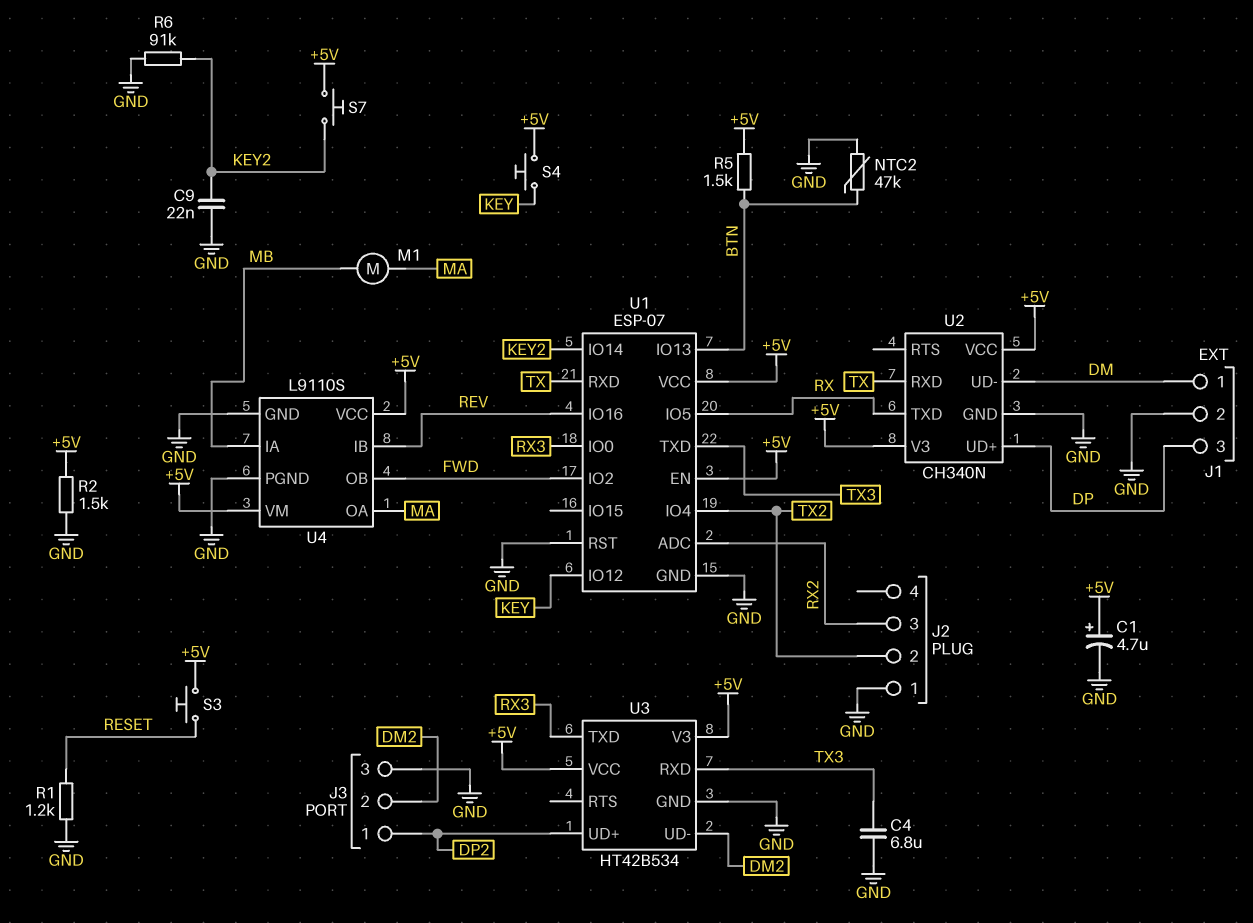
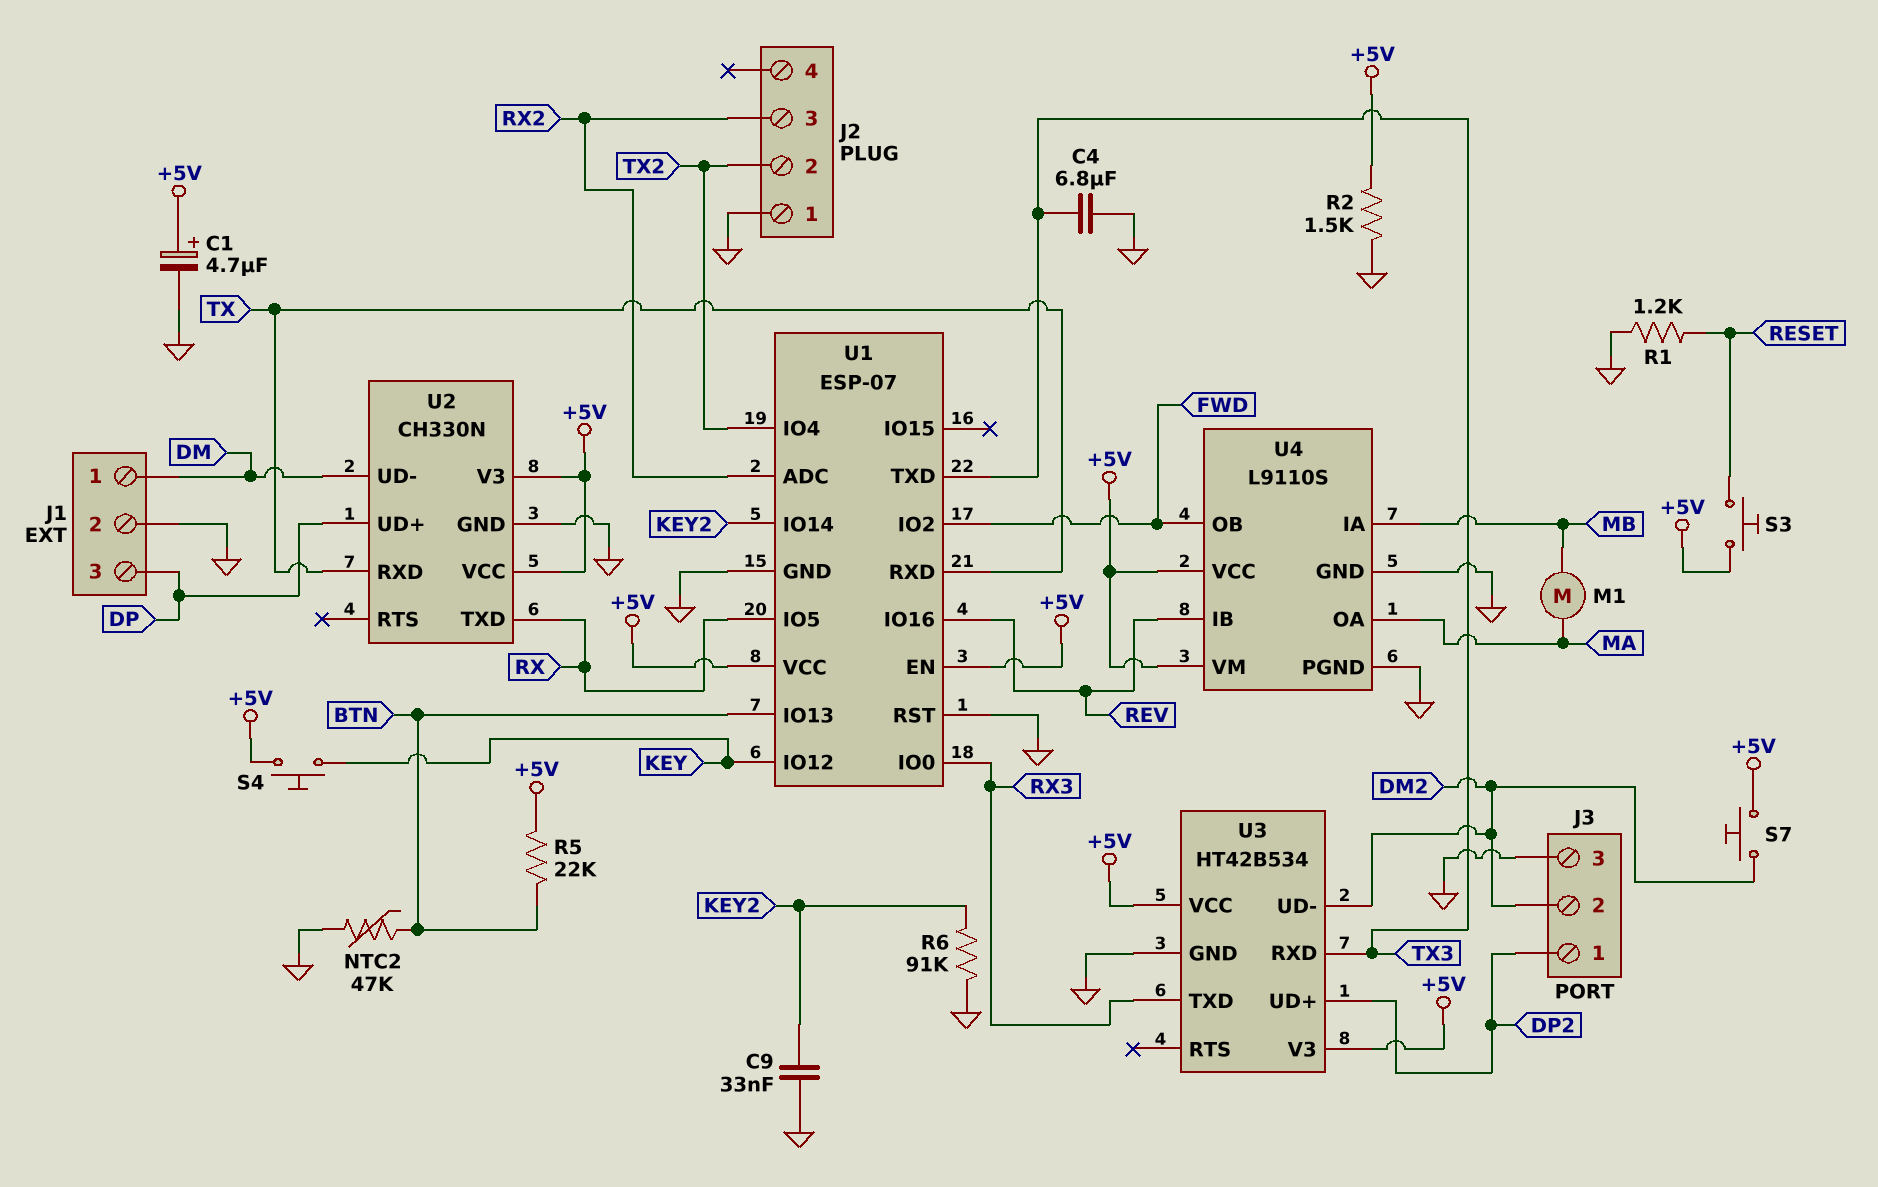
C9: 22nF (GND, KEY2) -> 33nF (GND, KEY2)
R5: 1.5k (+5V, BTN) -> 22k (+5V, BTN)
S7: button (+5V, KEY2) -> button (+5V, DM2)
U2: CH340N -> CH330N

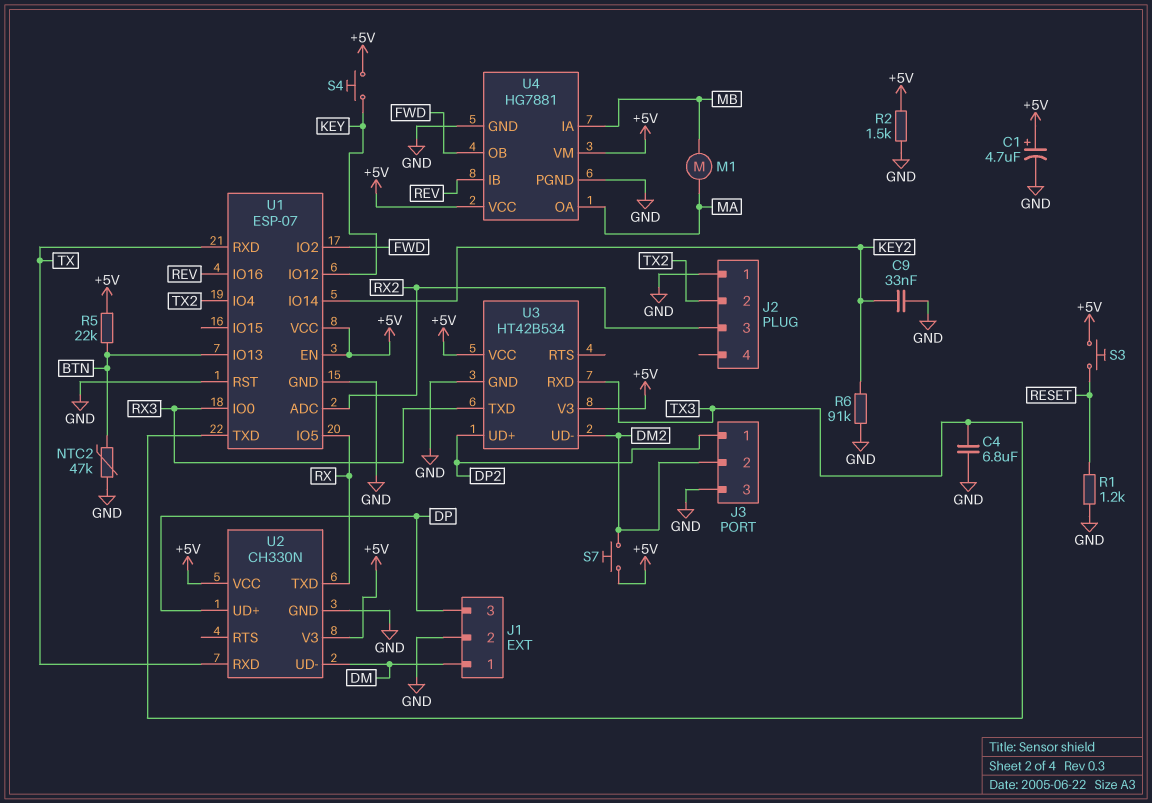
U4: L9110S -> HG7881

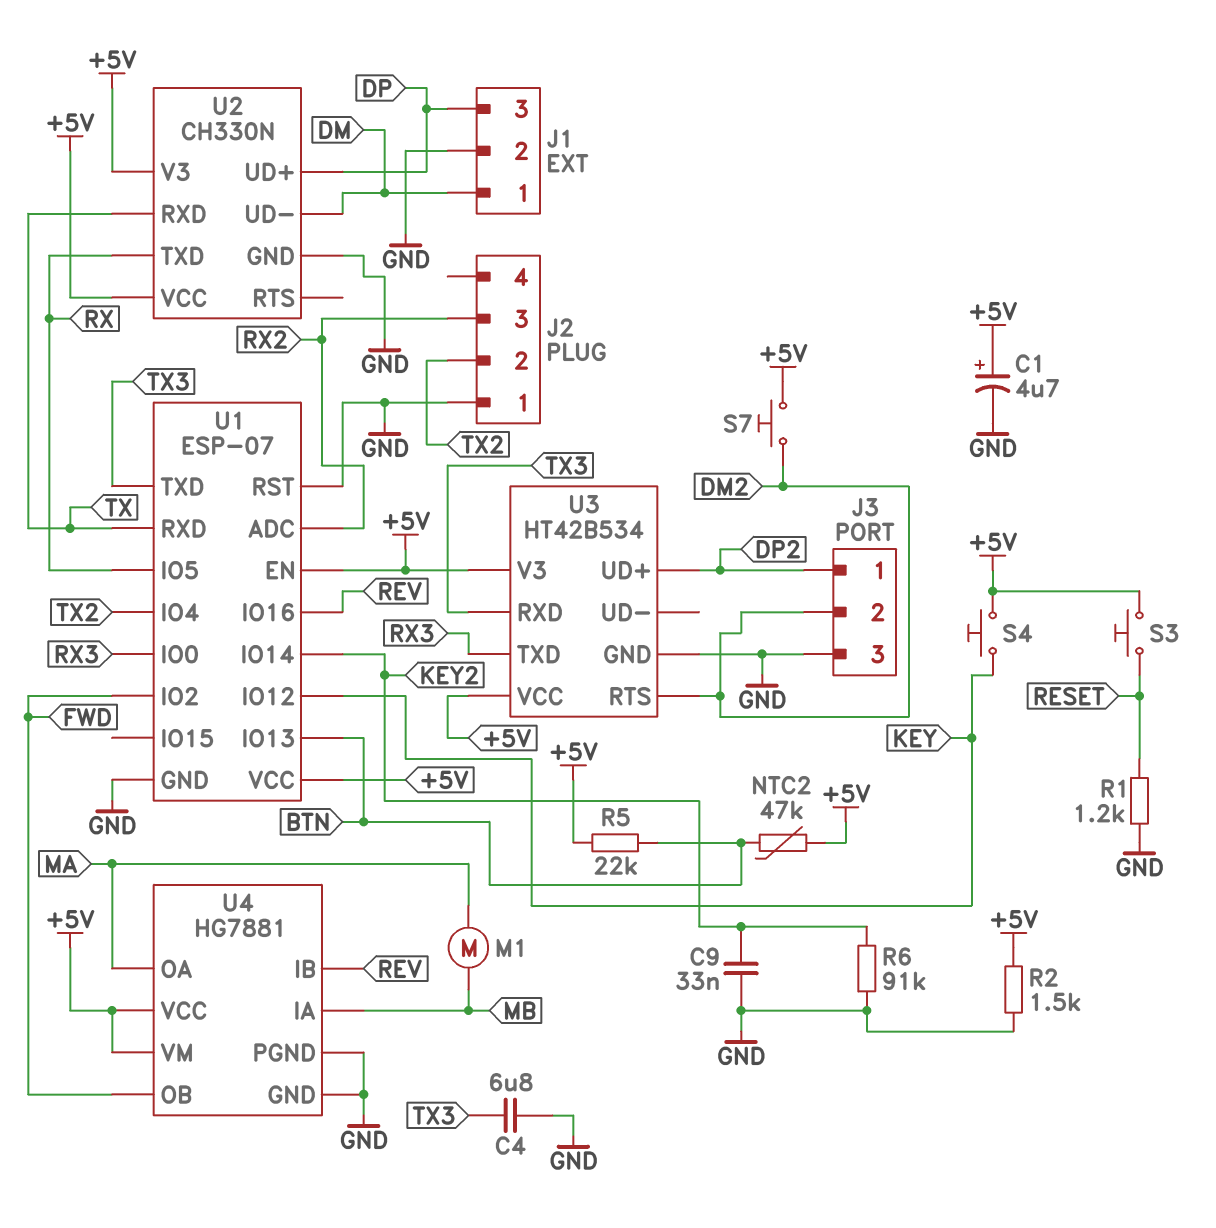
NTC2: 47k (BTN, GND) -> 47k (+5V, BTN)
U3 pin RTS: none -> DM2
U3 pin UD-: DM2 -> none

